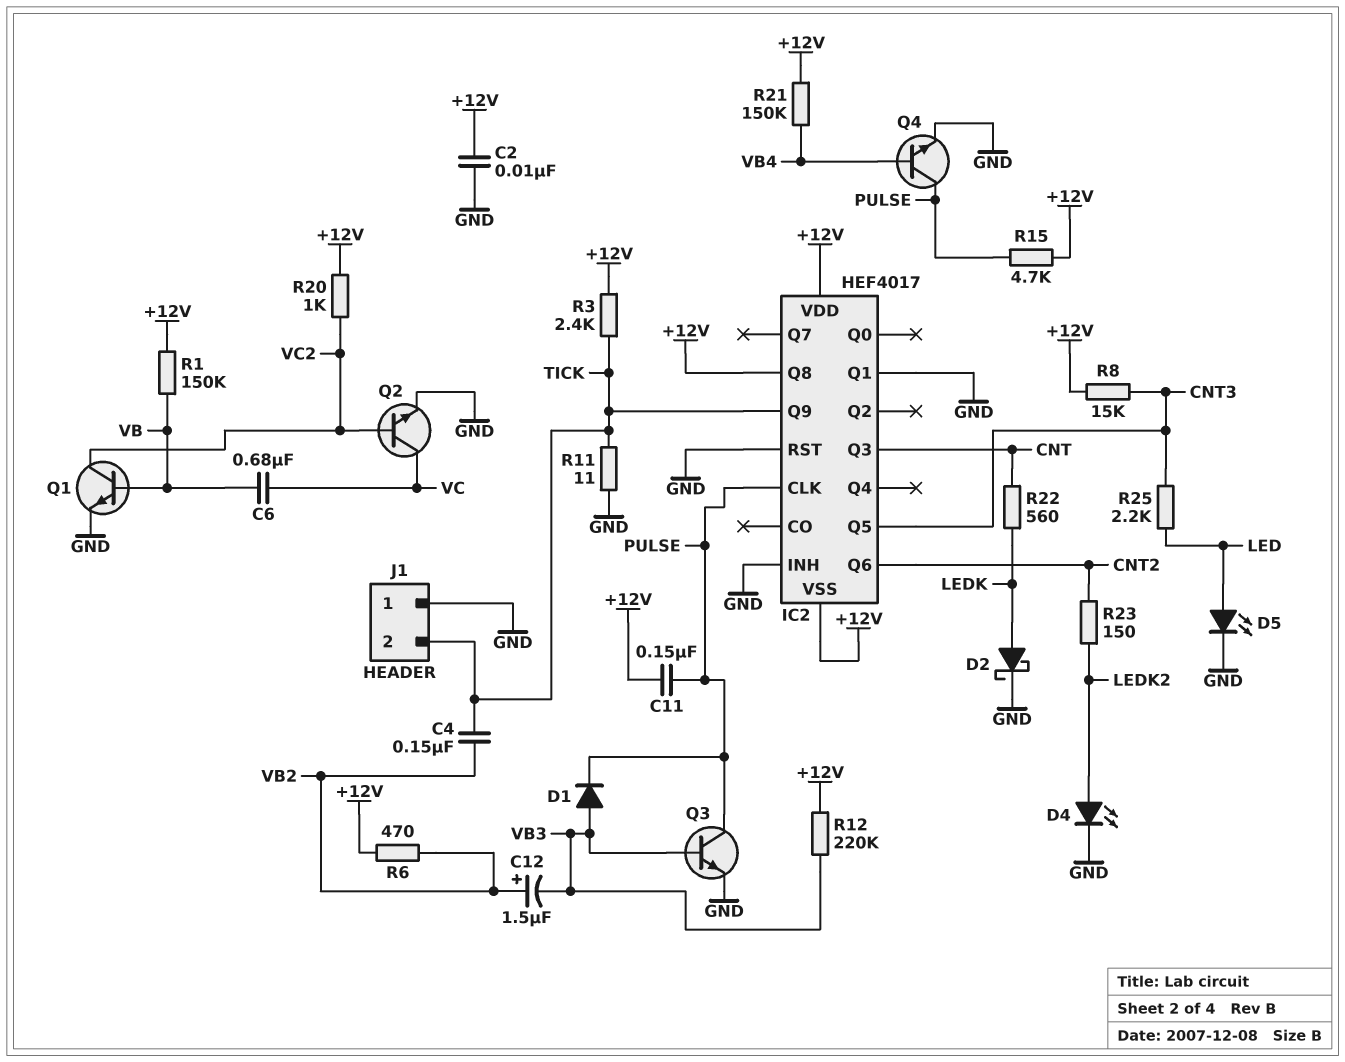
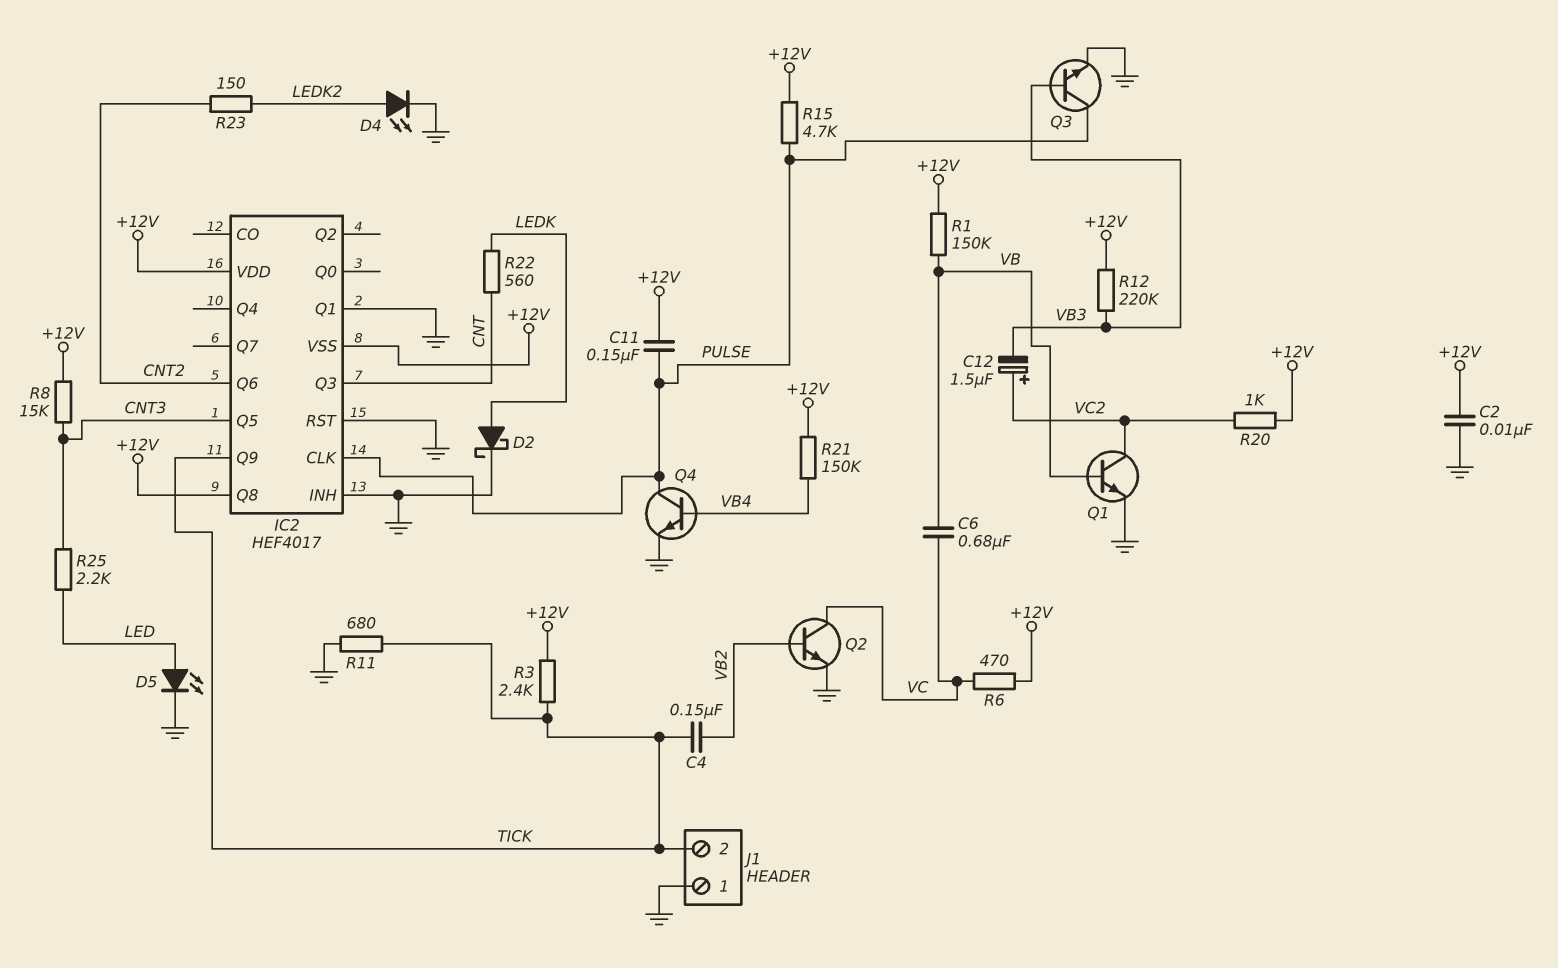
C12: 1.5uF (plus VB2, minus VB3) -> 1.5uF (plus VC2, minus VB3)
D1: diode (A VB3, K PULSE) -> none
Q2: NPN (B VC2, C VC, E GND) -> NPN (B VB2, C VC, E GND)
R6: 470 (+12V, VB2) -> 470 (+12V, VC)
R11: 11 (GND, TICK) -> 680 (GND, TICK)

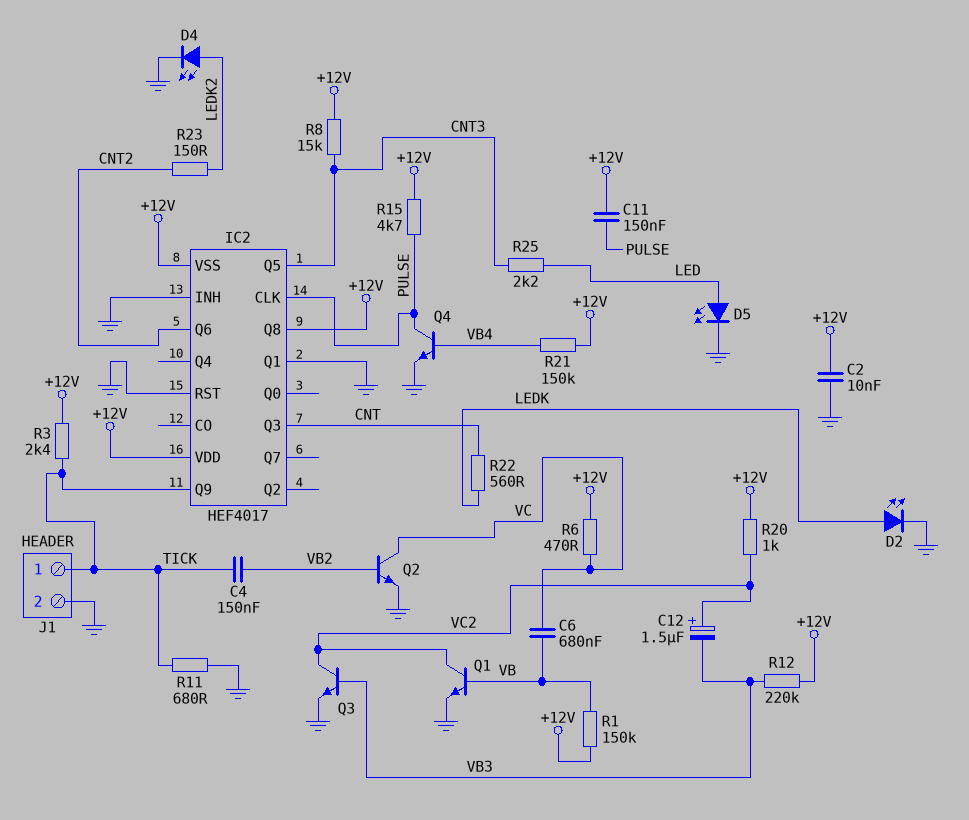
D2: schottky (A LEDK, K GND) -> LED (A LEDK, K GND)
J1 pin 1: GND -> TICK
J1 pin 2: TICK -> GND
Q3: NPN (B VB3, C PULSE, E GND) -> NPN (B VB3, C VC2, E GND)

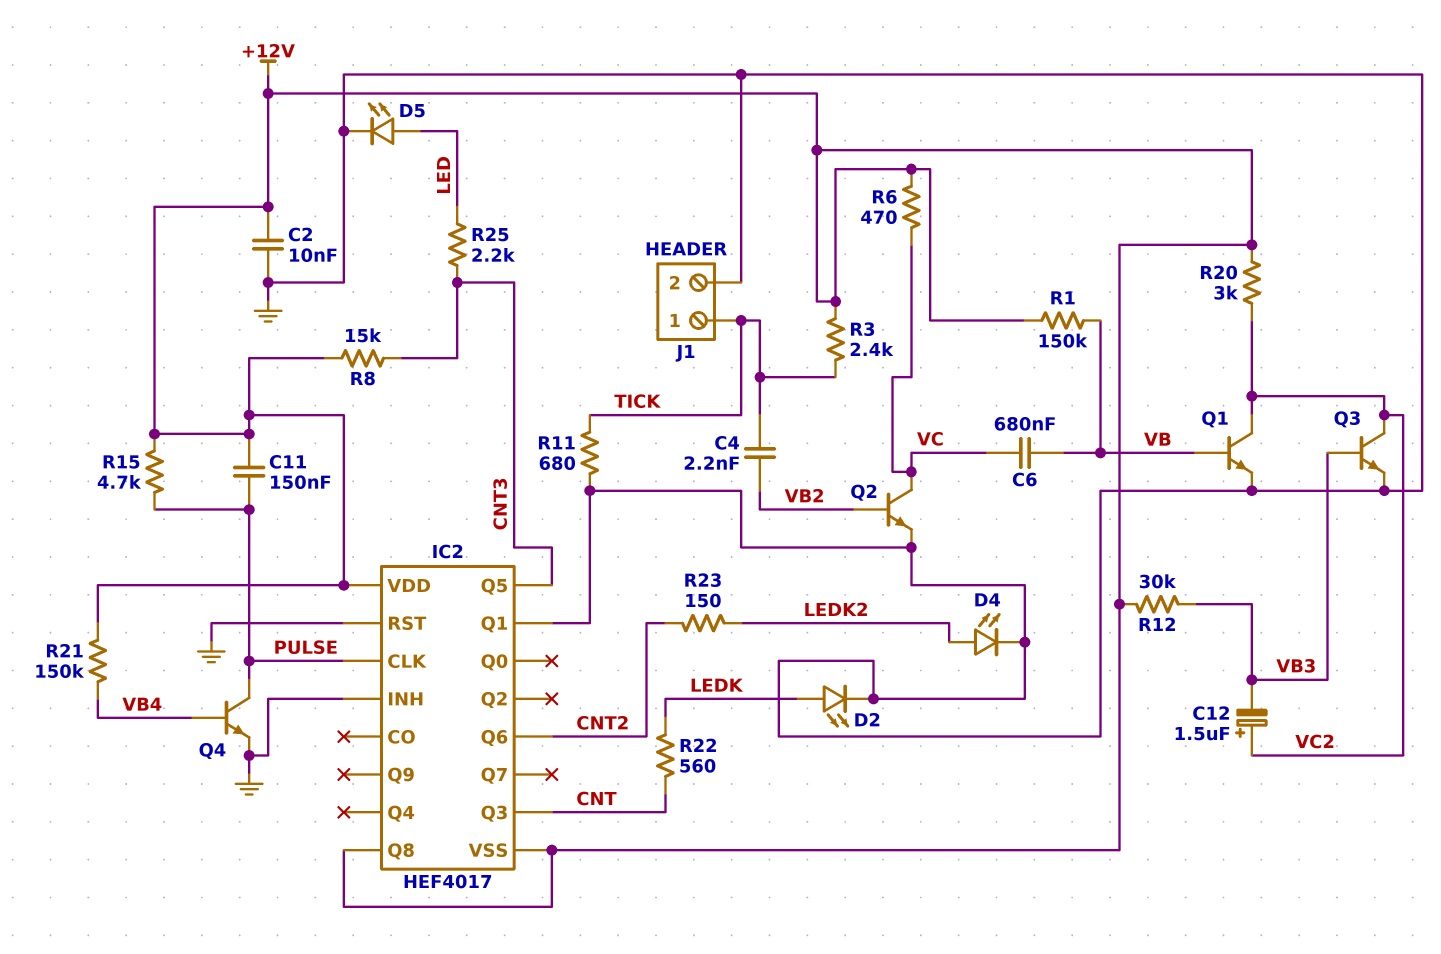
C4: 150nF (TICK, VB2) -> 2.2nF (TICK, VB2)
IC2 pin Q9: TICK -> none
R12: 220k (+12V, VB3) -> 30k (+12V, VB3)
R20: 1k (+12V, VC2) -> 3k (+12V, VC2)

